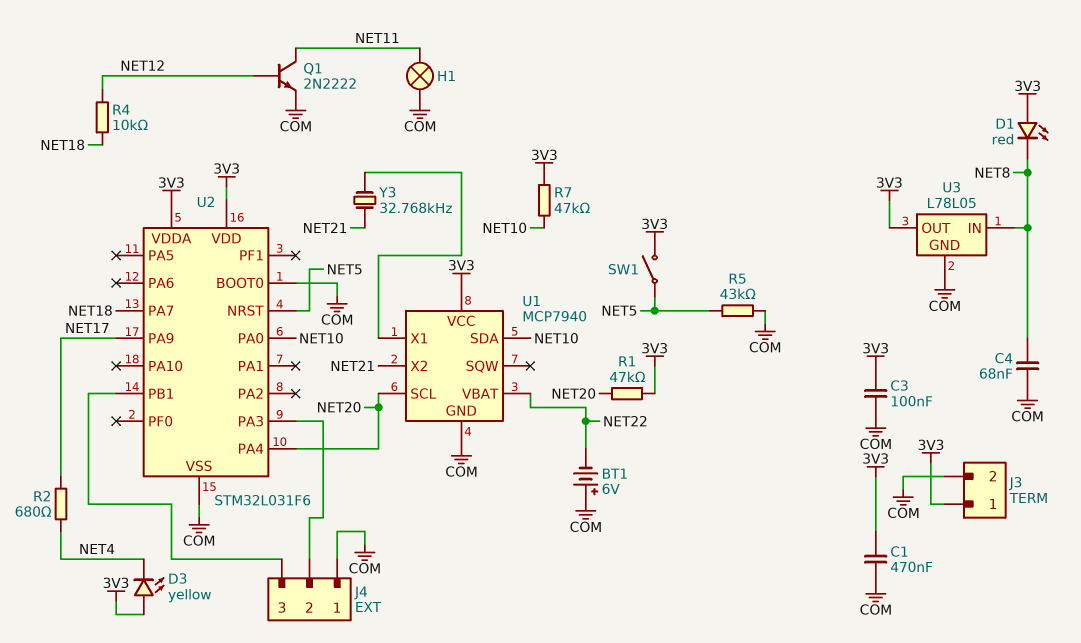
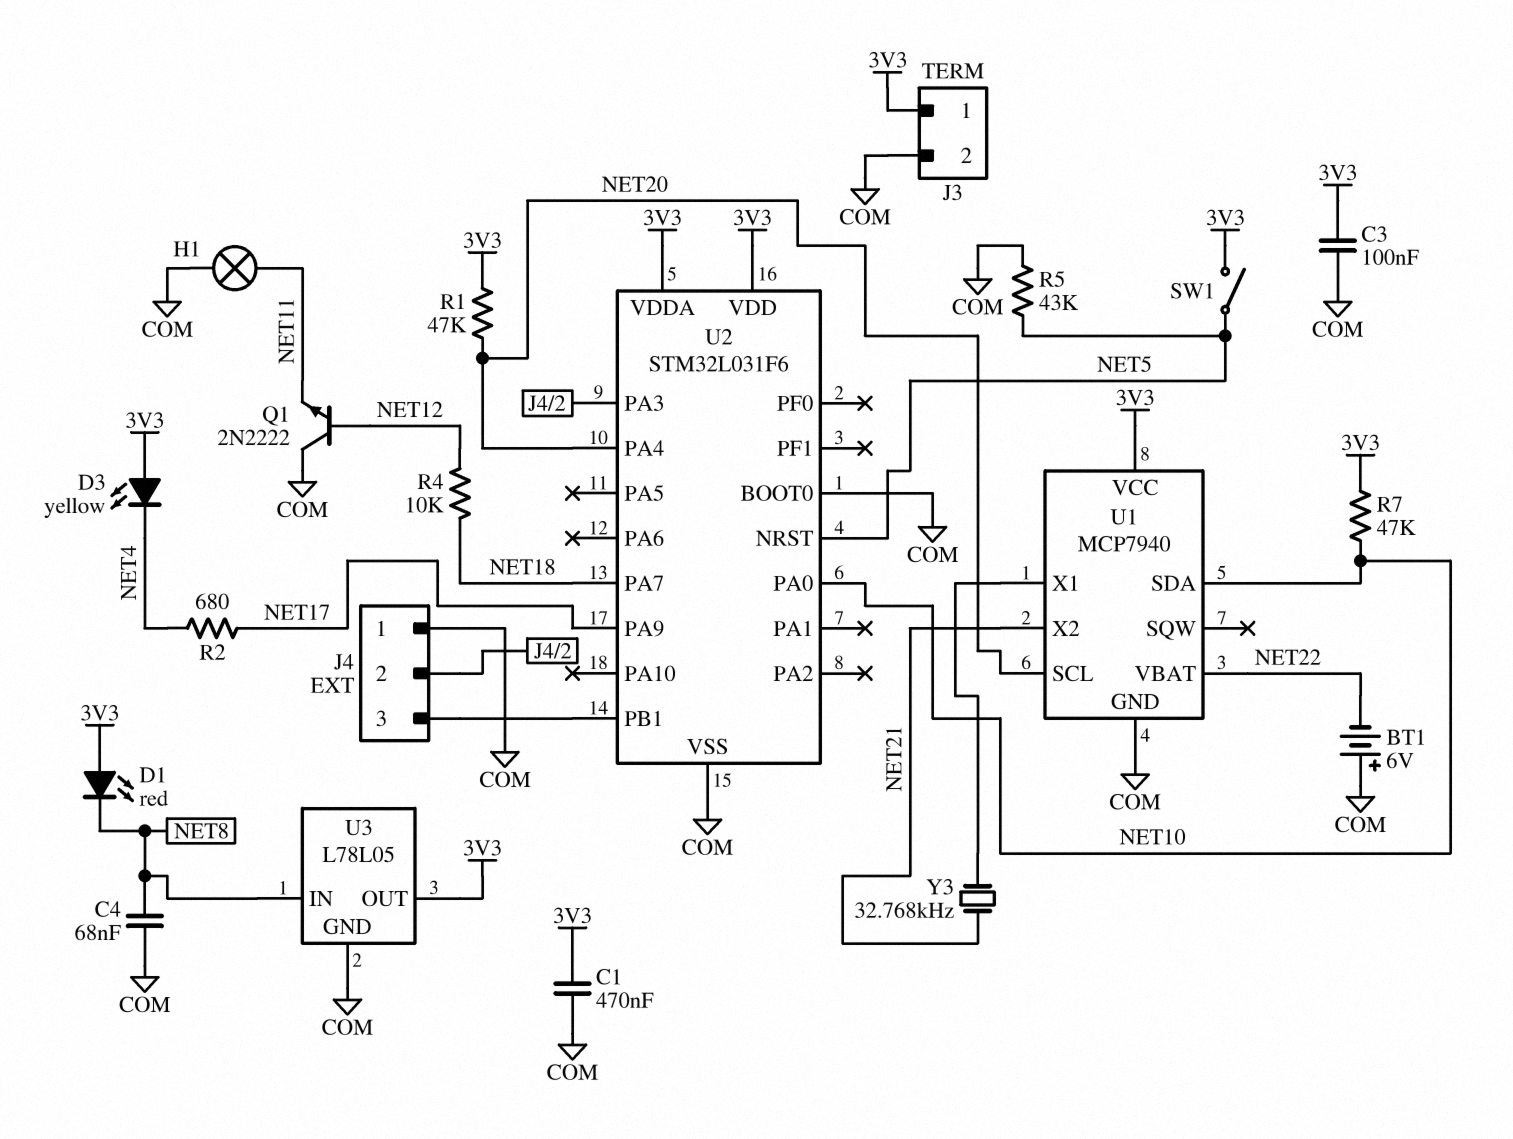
Q1: NPN 2N2222 (B NET12, C NET11, E COM) -> NPN 2N2222 (B NET12, C COM, E NET11)

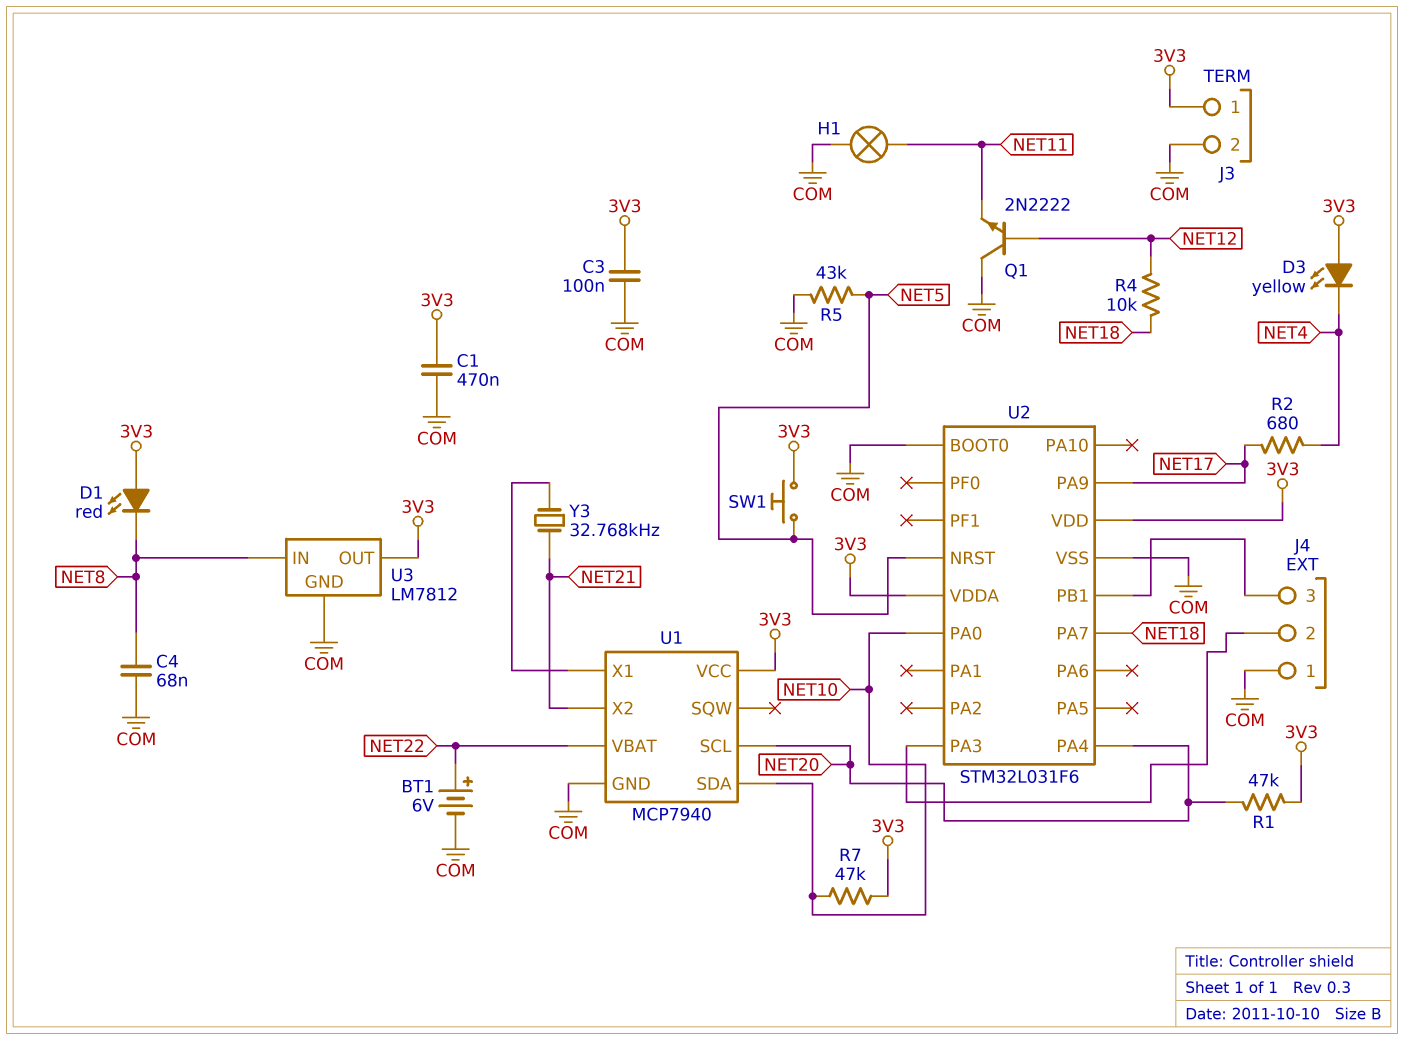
BT1: 6V (plus COM, minus NET22) -> 6V (plus NET22, minus COM)
SW1: switch (3V3, NET5) -> button (3V3, NET5)
U3: L78L05 -> LM7812

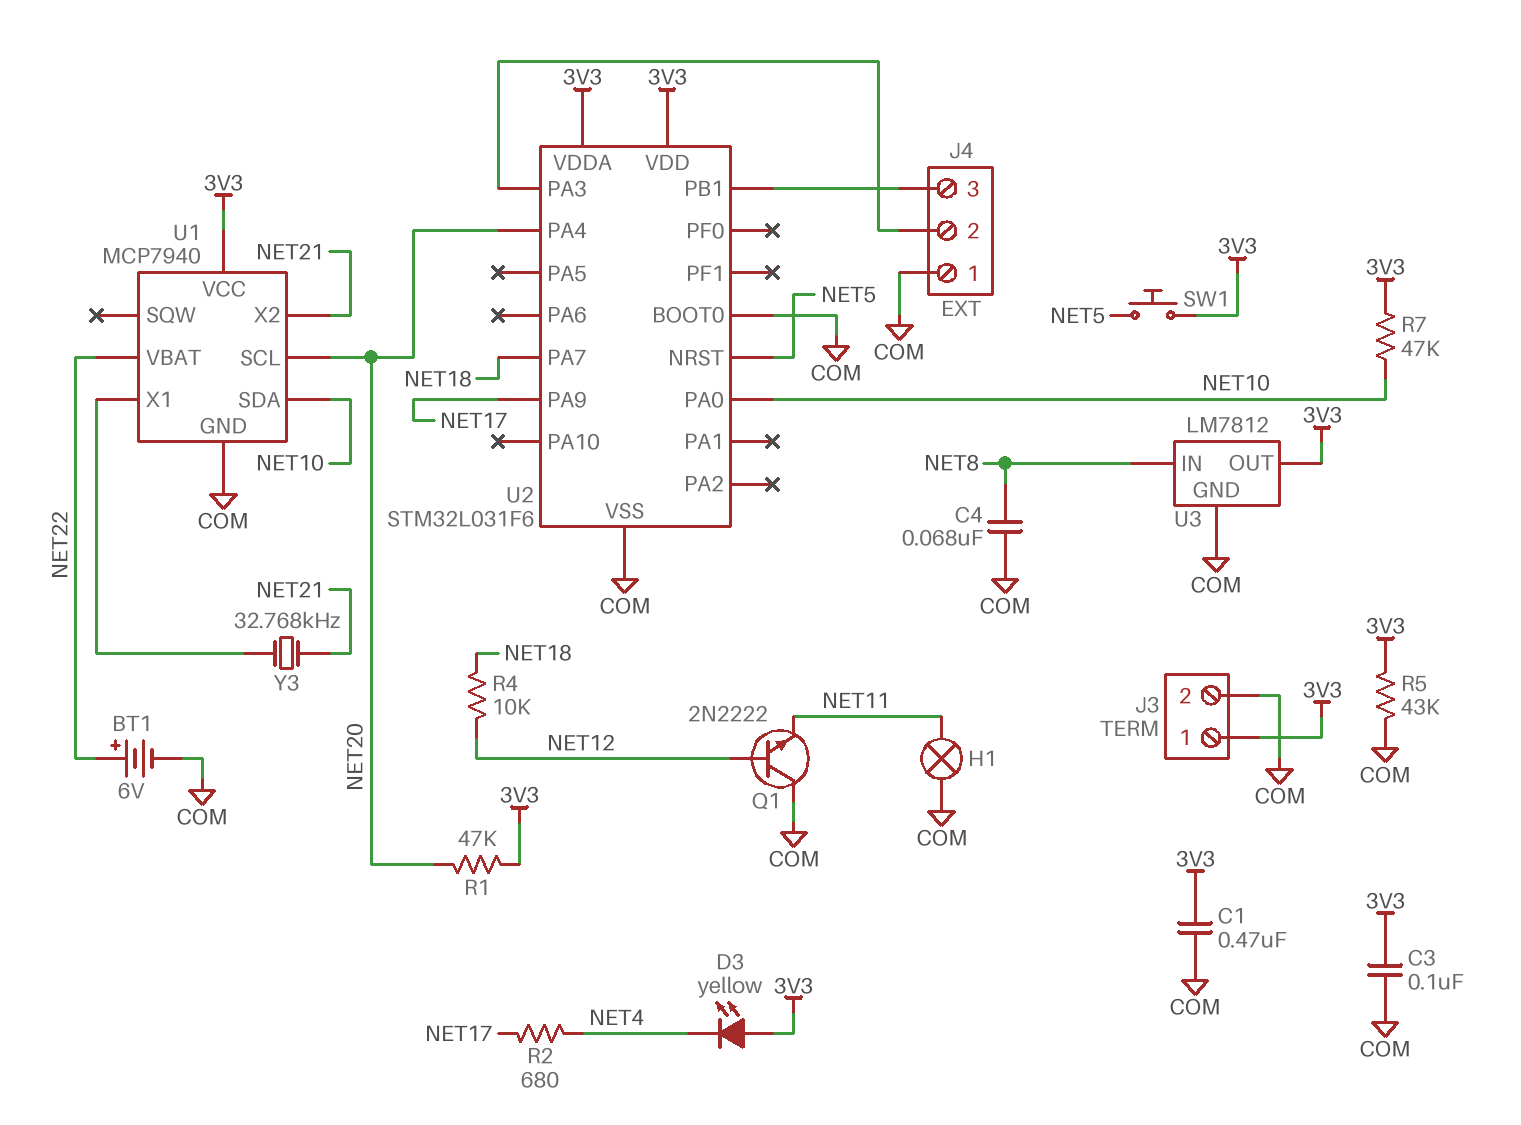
D1: LED red (A 3V3, K NET8) -> none
R5: 43k (COM, NET5) -> 43k (3V3, COM)

